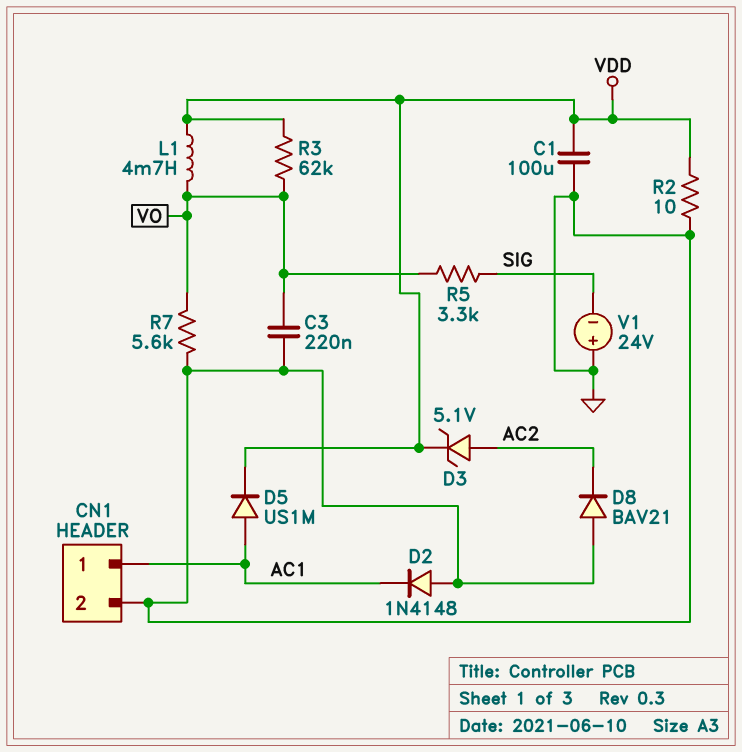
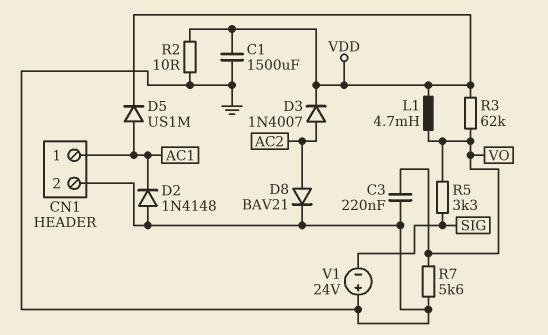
C1: 100uF (GND, VDD) -> 1500uF (GND, VDD)
D3: zener 5.1V (A AC2, K VDD) -> diode 1N4007 (A AC2, K VDD)
D8: diode BAV21 (A GND, K AC2) -> diode BAV21 (A AC2, K GND)

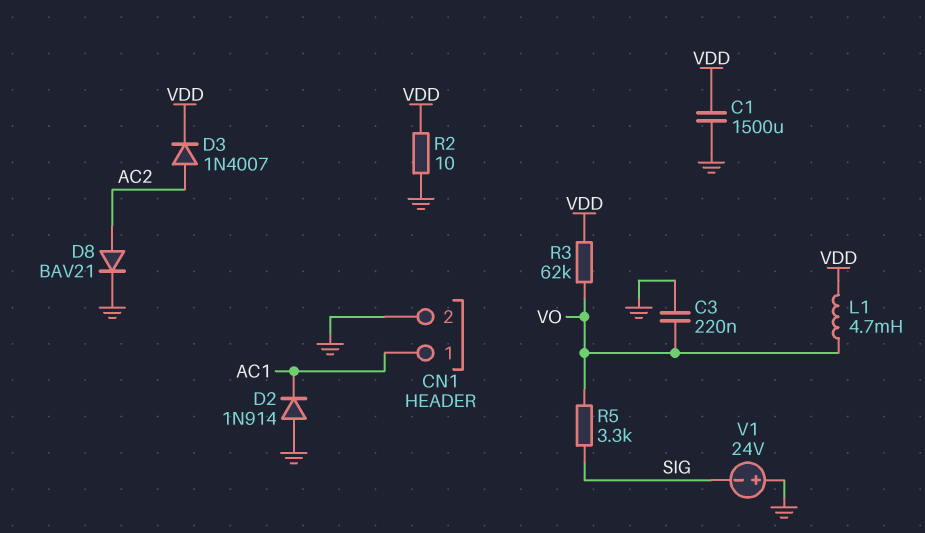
D2: diode 1N4148 (A GND, K AC1) -> diode 1N914 (A GND, K AC1)
D5: diode US1M (A AC1, K VDD) -> none
R7: 5.6k (GND, VO) -> none

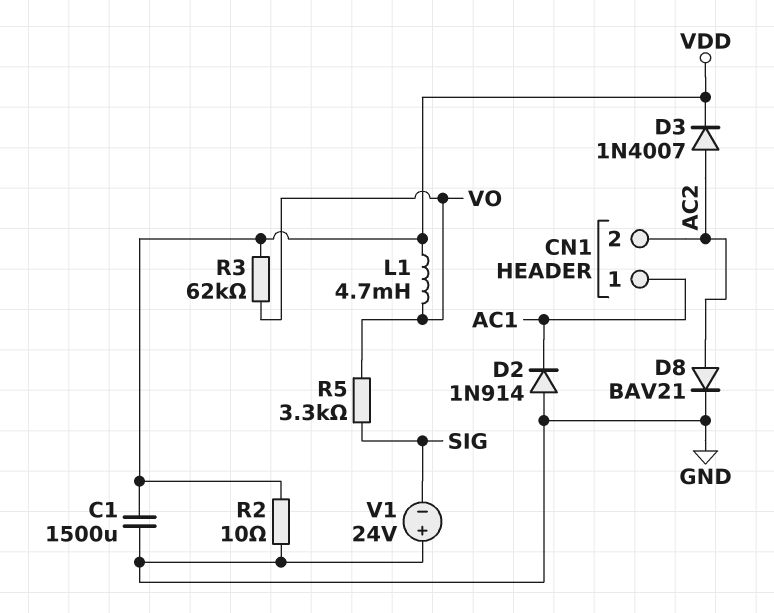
C3: 220nF (GND, VO) -> none
CN1 pin 2: GND -> AC2

